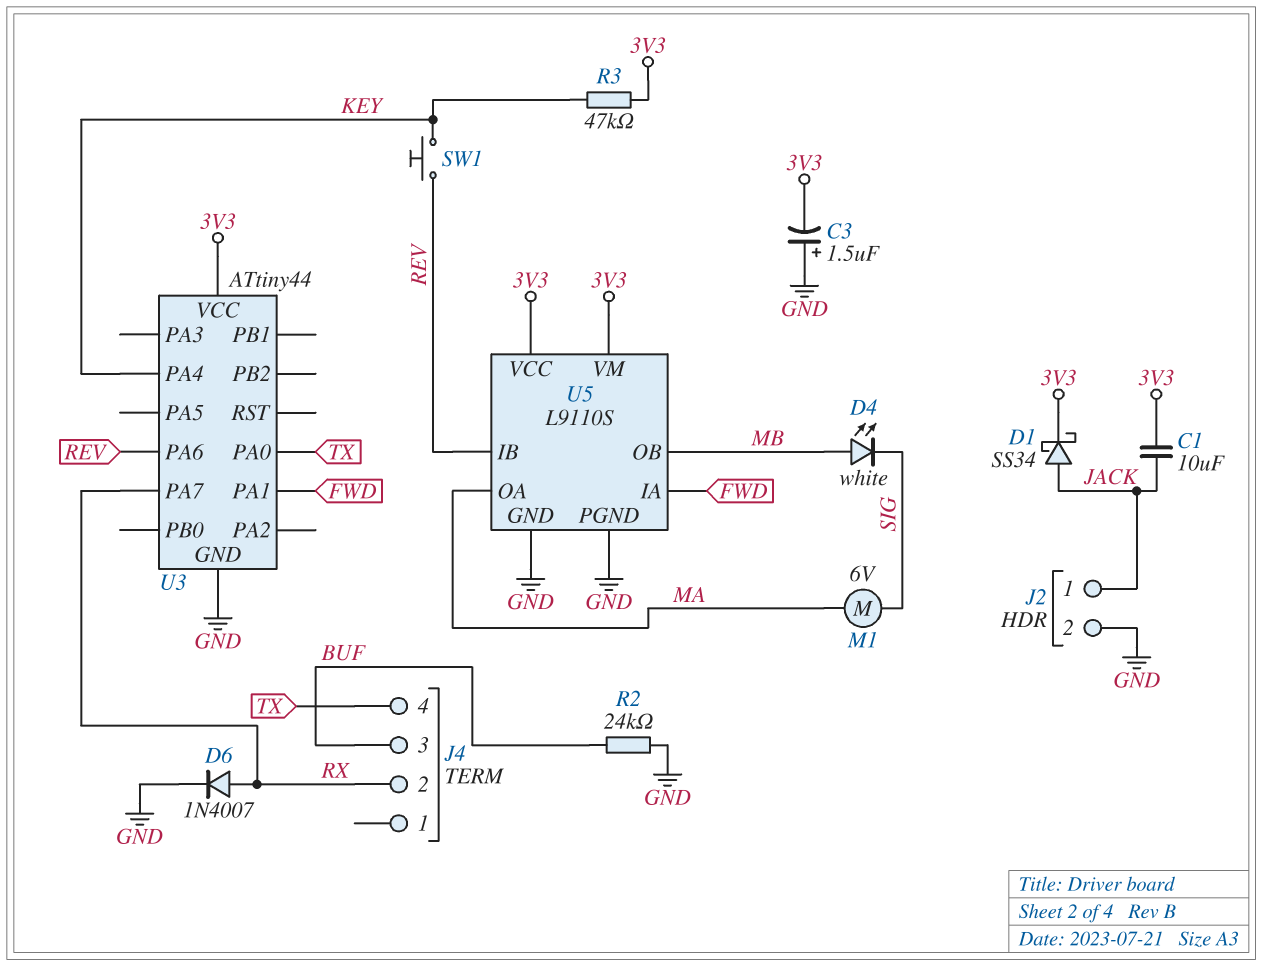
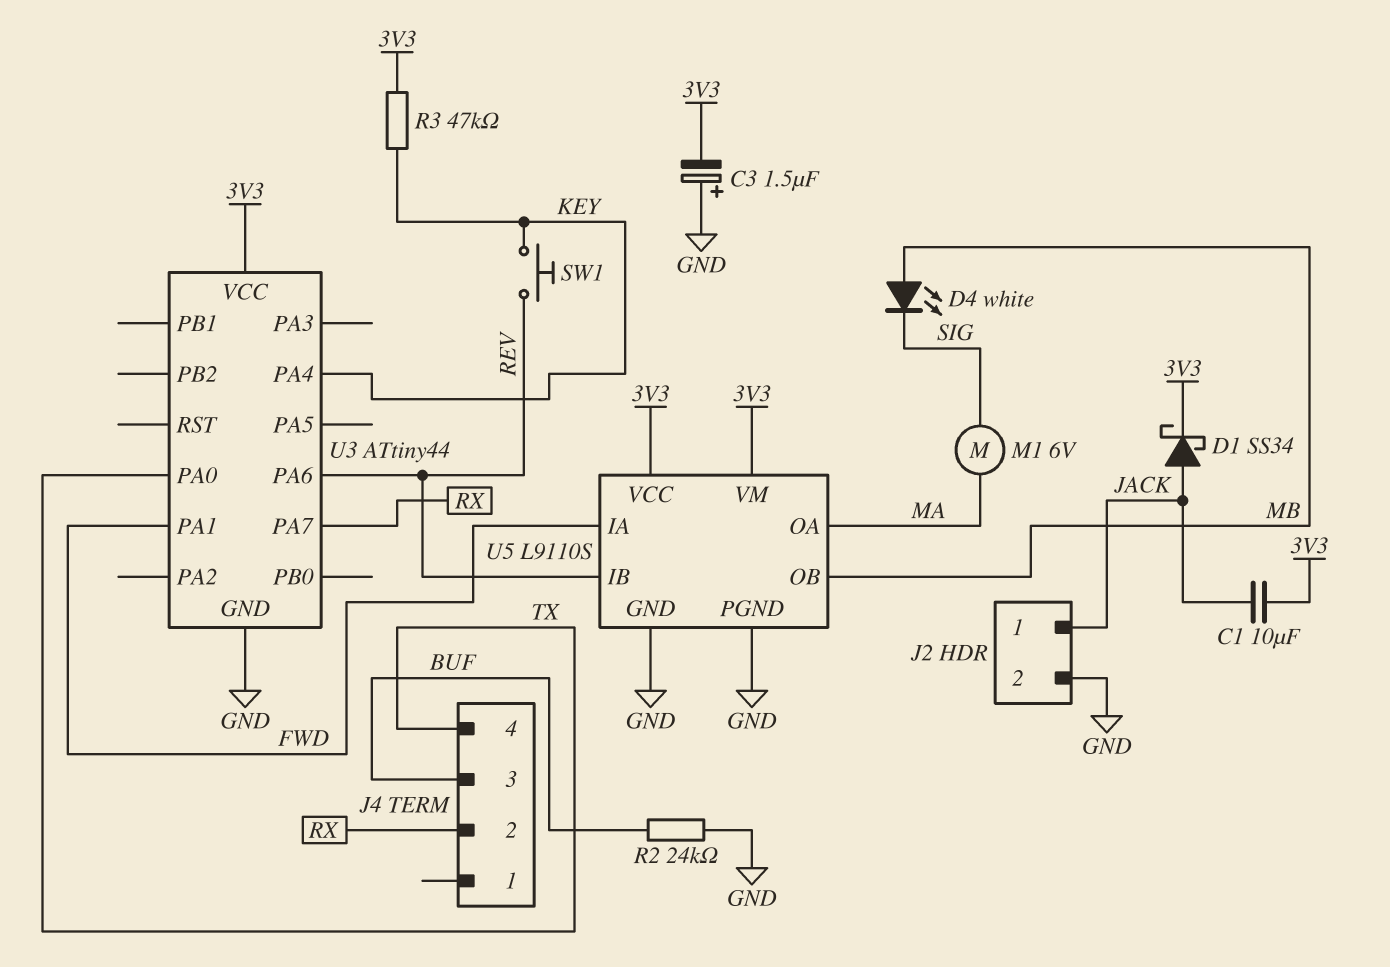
D6: diode 1N4007 (A RX, K GND) -> none

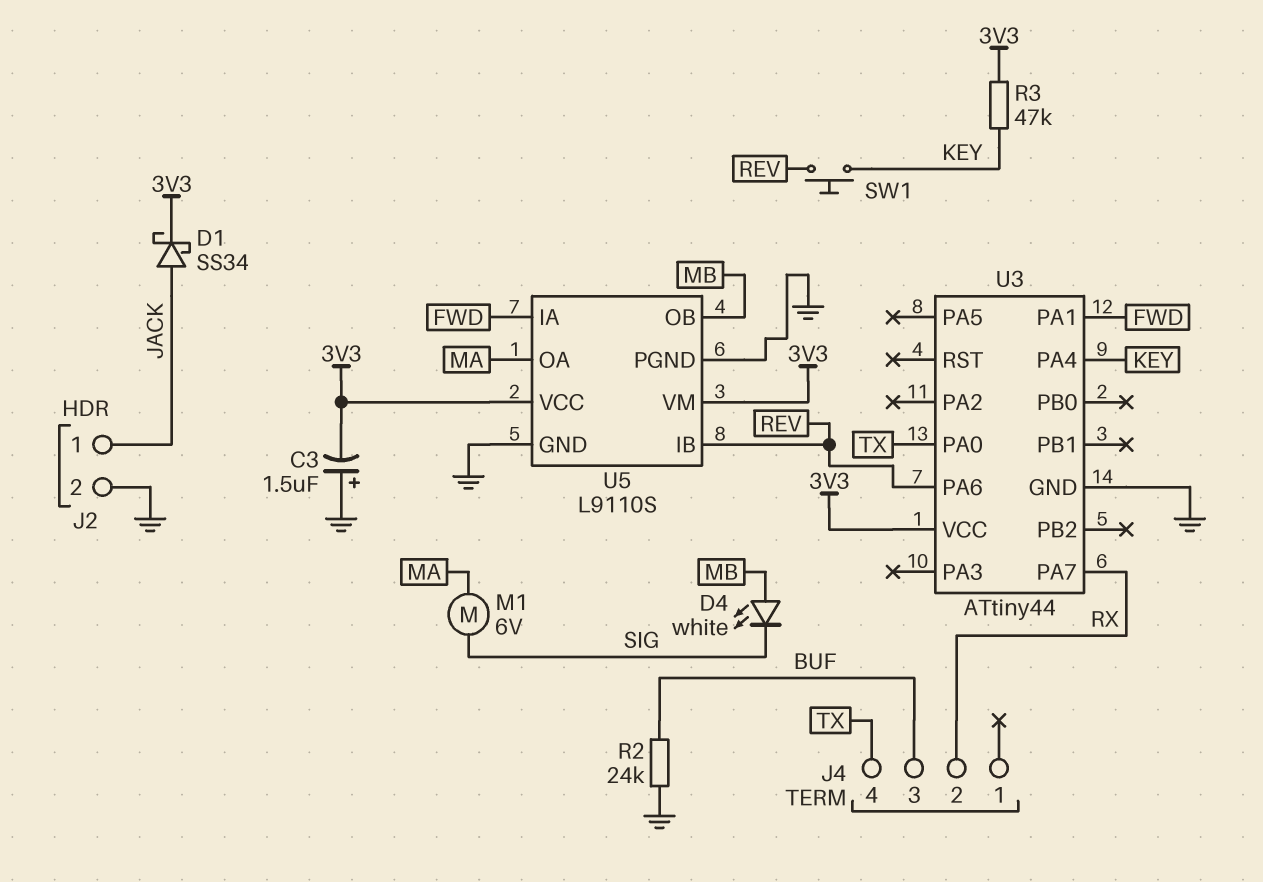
C1: 10uF (3V3, JACK) -> none

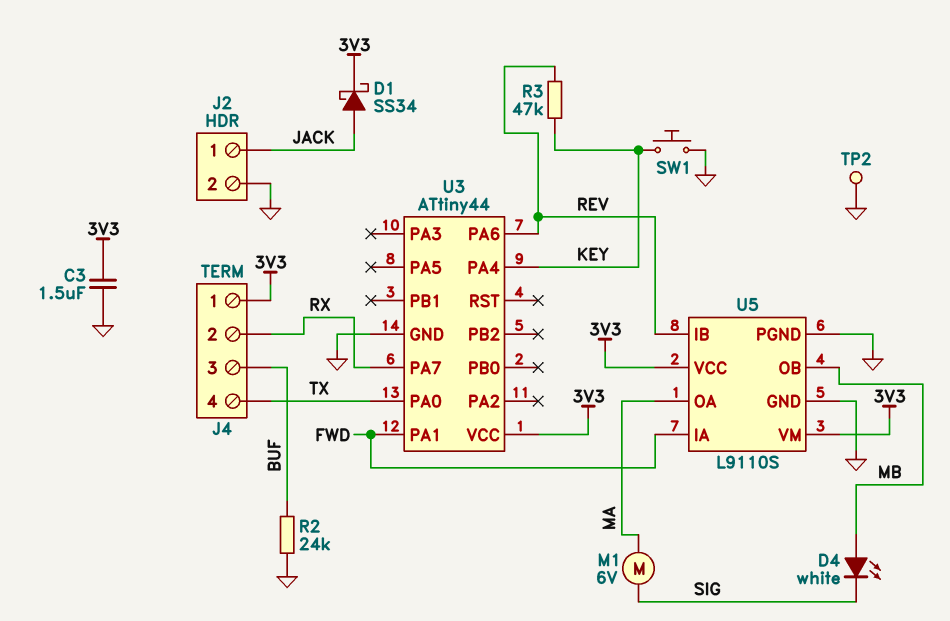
C3: 1.5uF (plus GND, minus 3V3) -> 1.5uF (3V3, GND)
J4 pin 1: none -> 3V3
R3: 47k (3V3, KEY) -> 47k (KEY, REV)
SW1: button (KEY, REV) -> button (GND, KEY)
TP2: none -> test point (GND)

